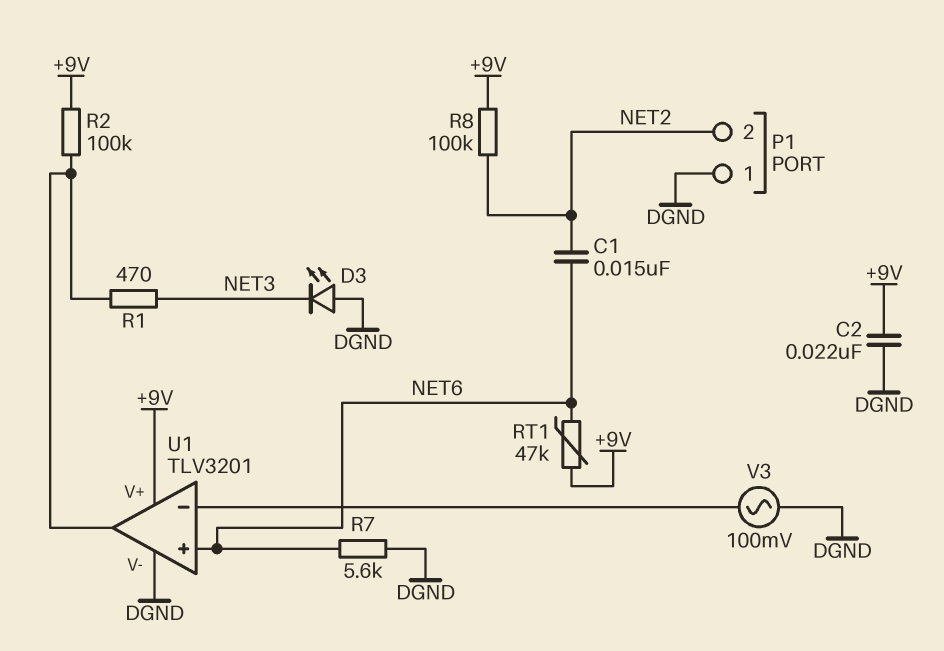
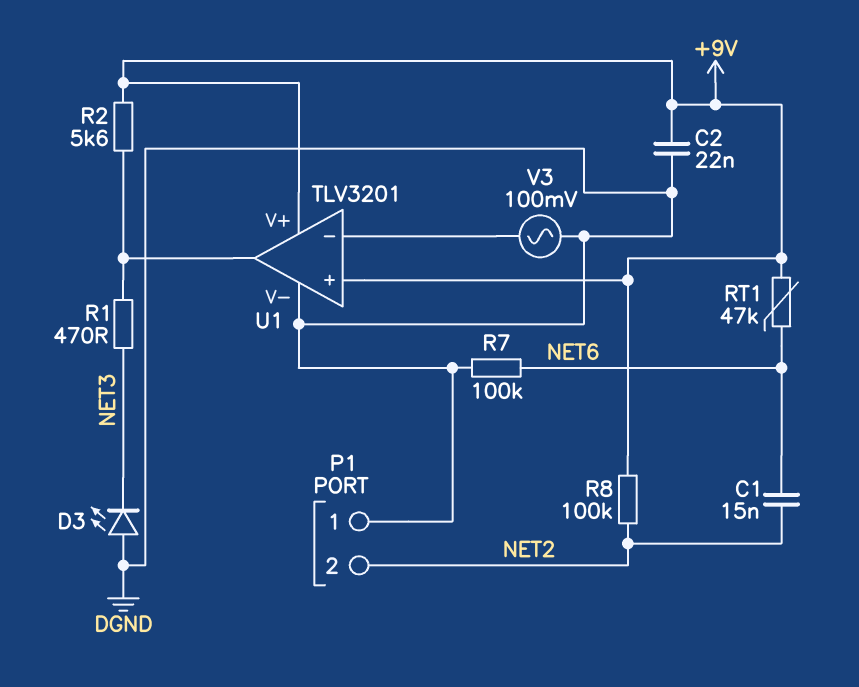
R2: 100k (+9V, U1/out) -> 5.6k (+9V, U1/out)
R7: 5.6k (DGND, NET6) -> 100k (DGND, NET6)
U1 pin in+: NET6 -> +9V

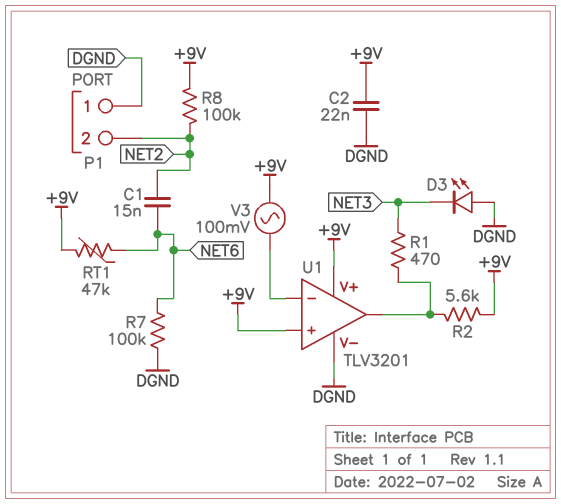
V3: AC 100mV (DGND, U1/in-) -> AC 100mV (+9V, U1/in-)

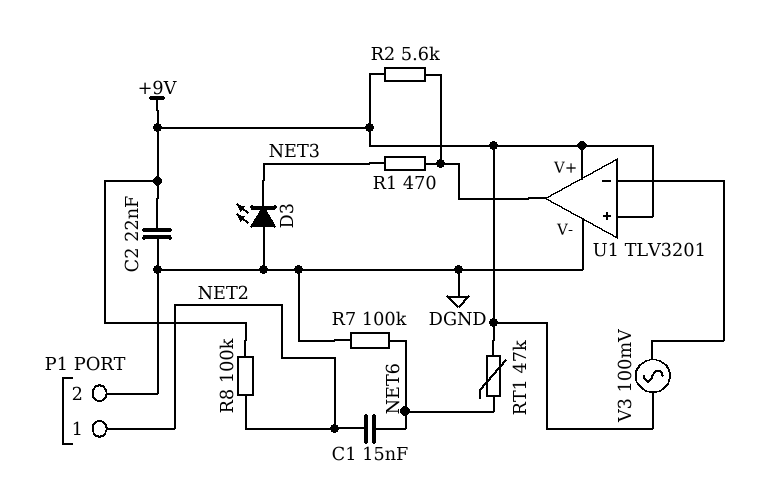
P1 pin 1: DGND -> NET2
P1 pin 2: NET2 -> DGND

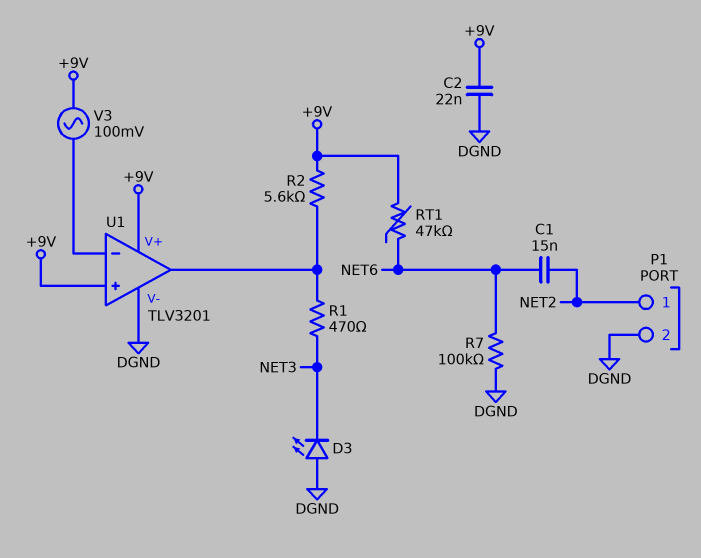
R8: 100k (+9V, NET2) -> none

